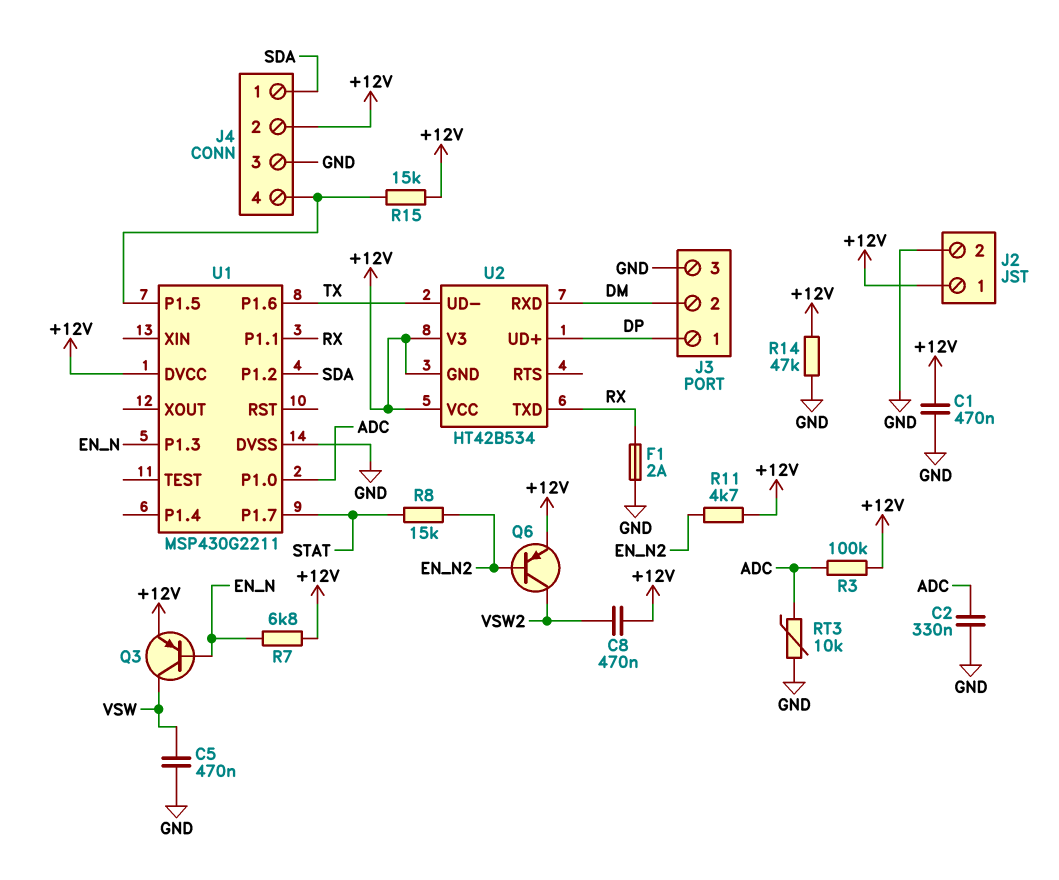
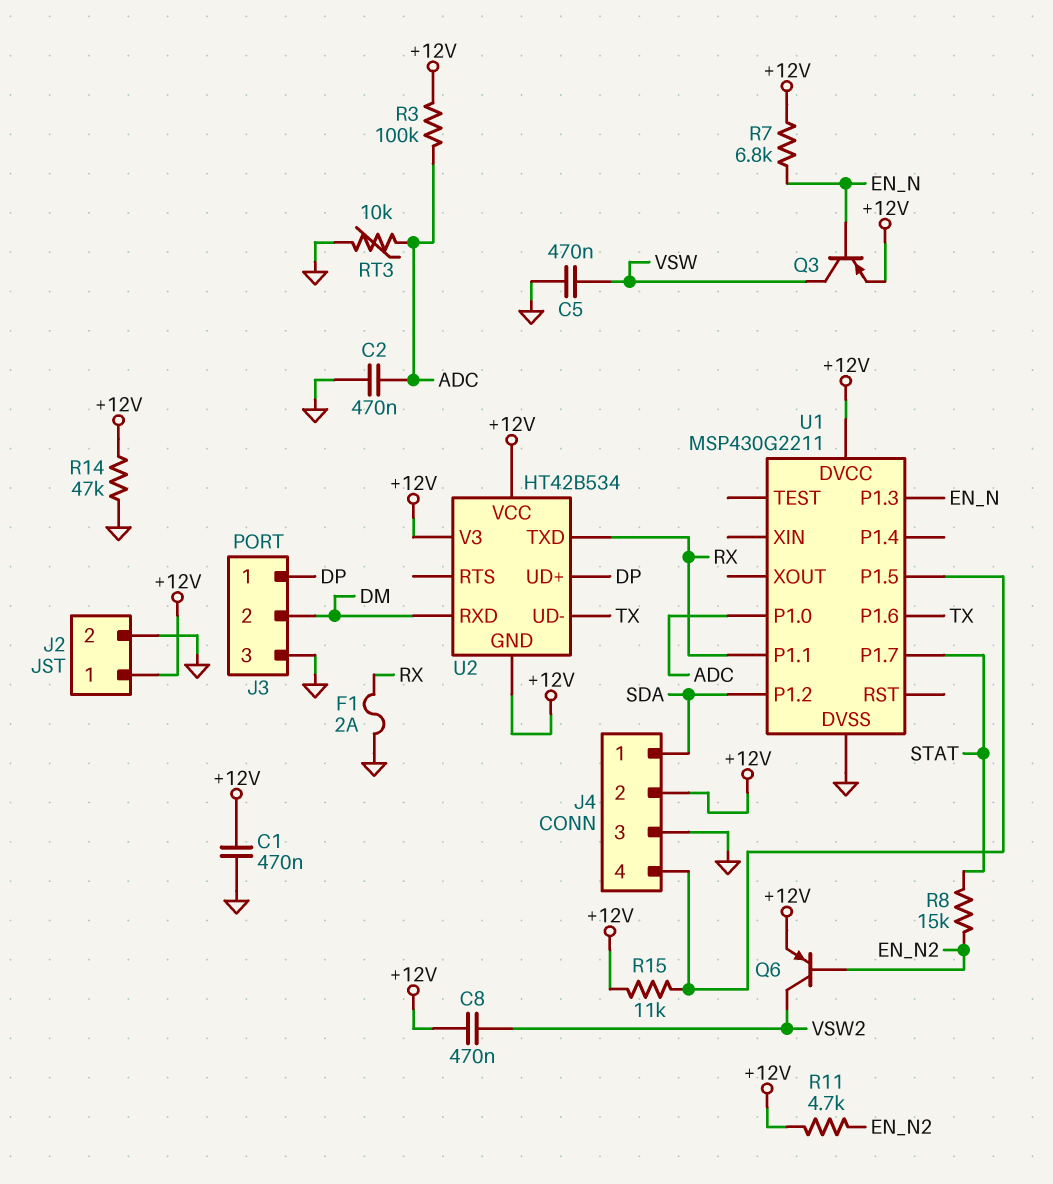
C2: 330nF (ADC, GND) -> 470nF (ADC, GND)
R15: 15k (+12V, J4/4) -> 11k (+12V, J4/4)

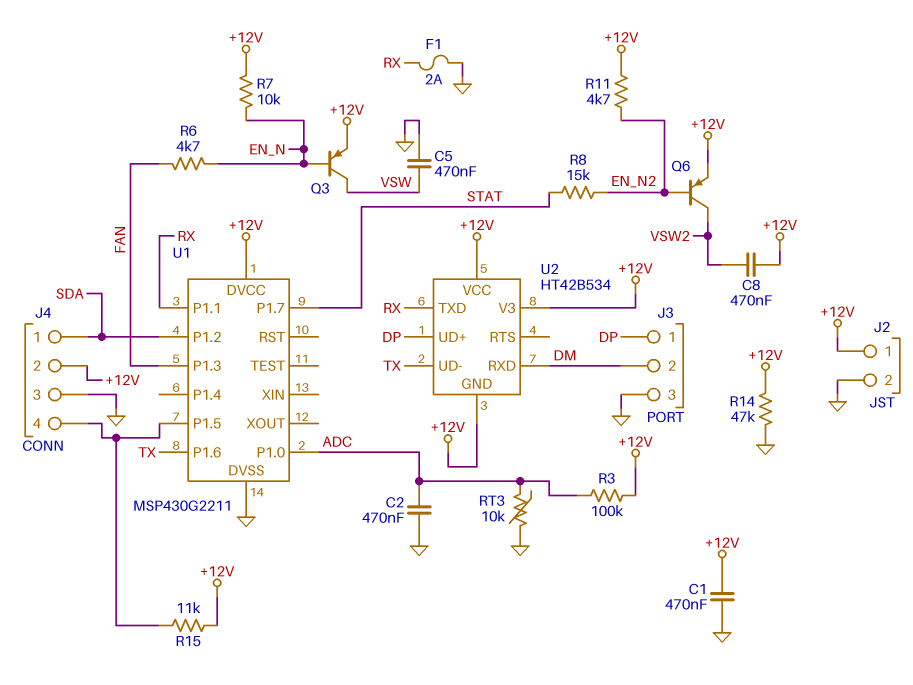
R6: none -> 4.7k (EN_N, FAN)
R7: 6.8k (+12V, EN_N) -> 10k (+12V, EN_N)
U1 pin P1.3: EN_N -> FAN

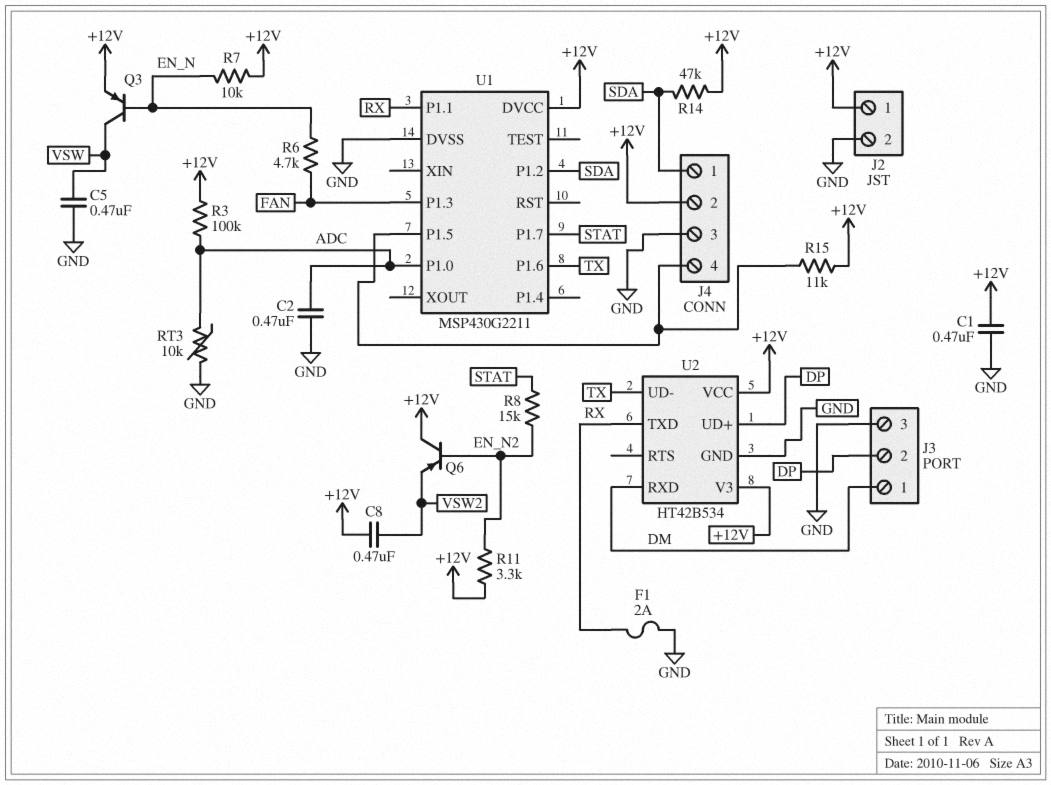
J3 pin 1: DP -> DM
J3 pin 2: DM -> DP
Q6: PNP (B EN_N2, C VSW2, E +12V) -> PNP (B EN_N2, C +12V, E VSW2)
R11: 4.7k (+12V, EN_N2) -> 3.3k (+12V, EN_N2)
R14: 47k (+12V, GND) -> 47k (+12V, SDA)
U2 pin GND: +12V -> GND

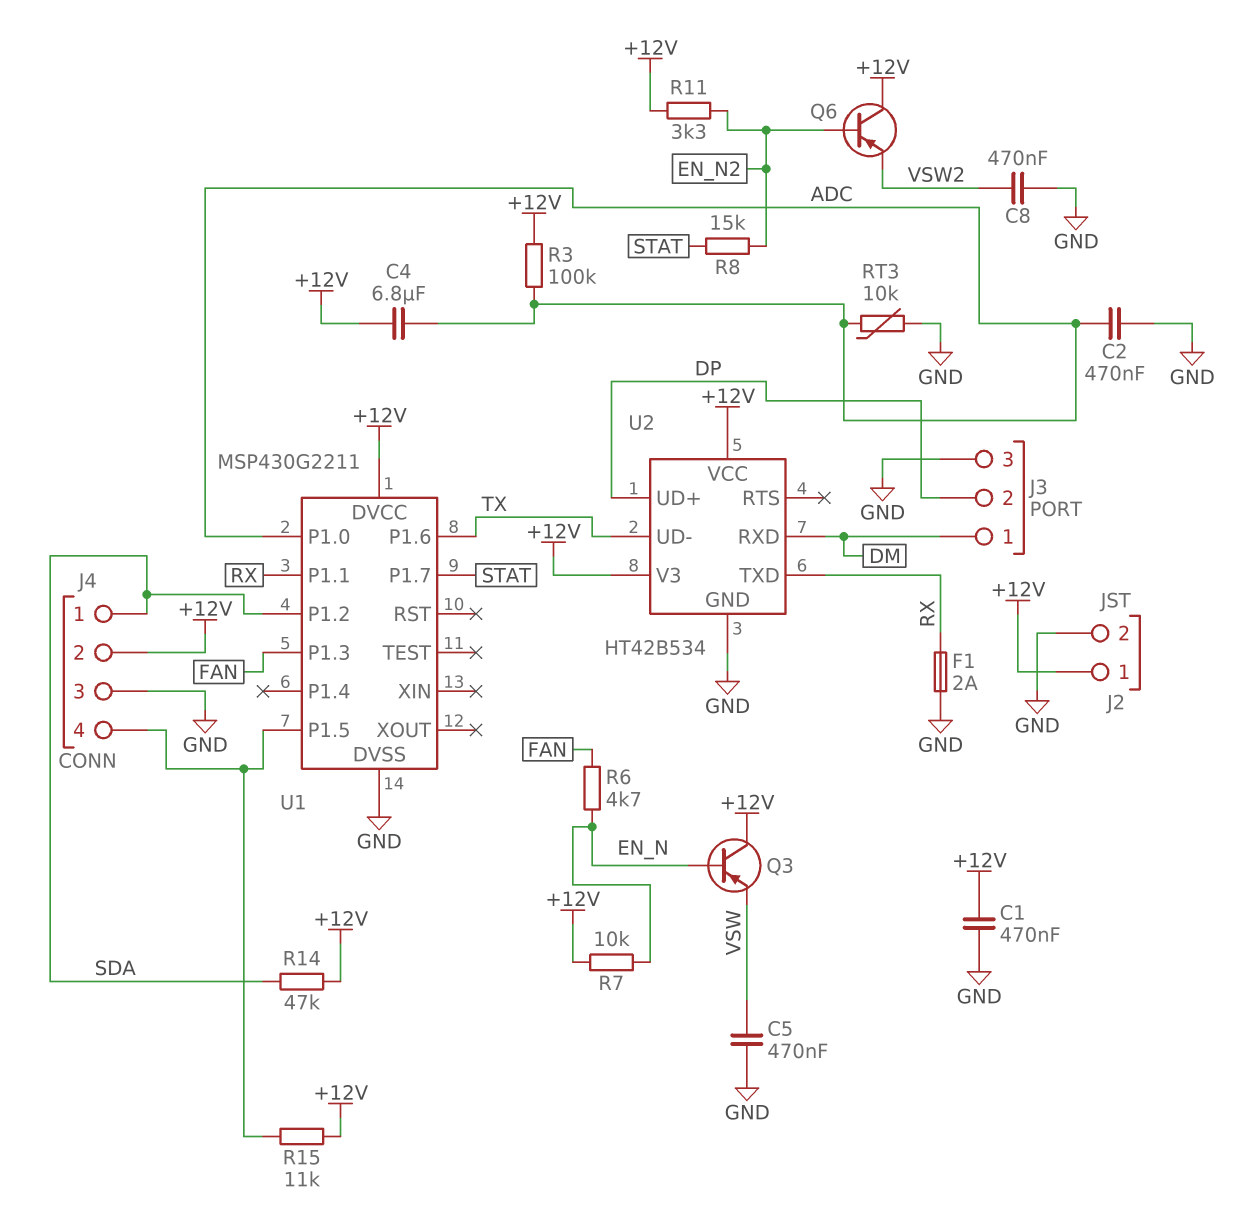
C4: none -> 6.8uF (+12V, ADC)
C8: 470nF (+12V, VSW2) -> 470nF (GND, VSW2)
Q3: PNP (B EN_N, C VSW, E +12V) -> PNP (B EN_N, C +12V, E VSW)

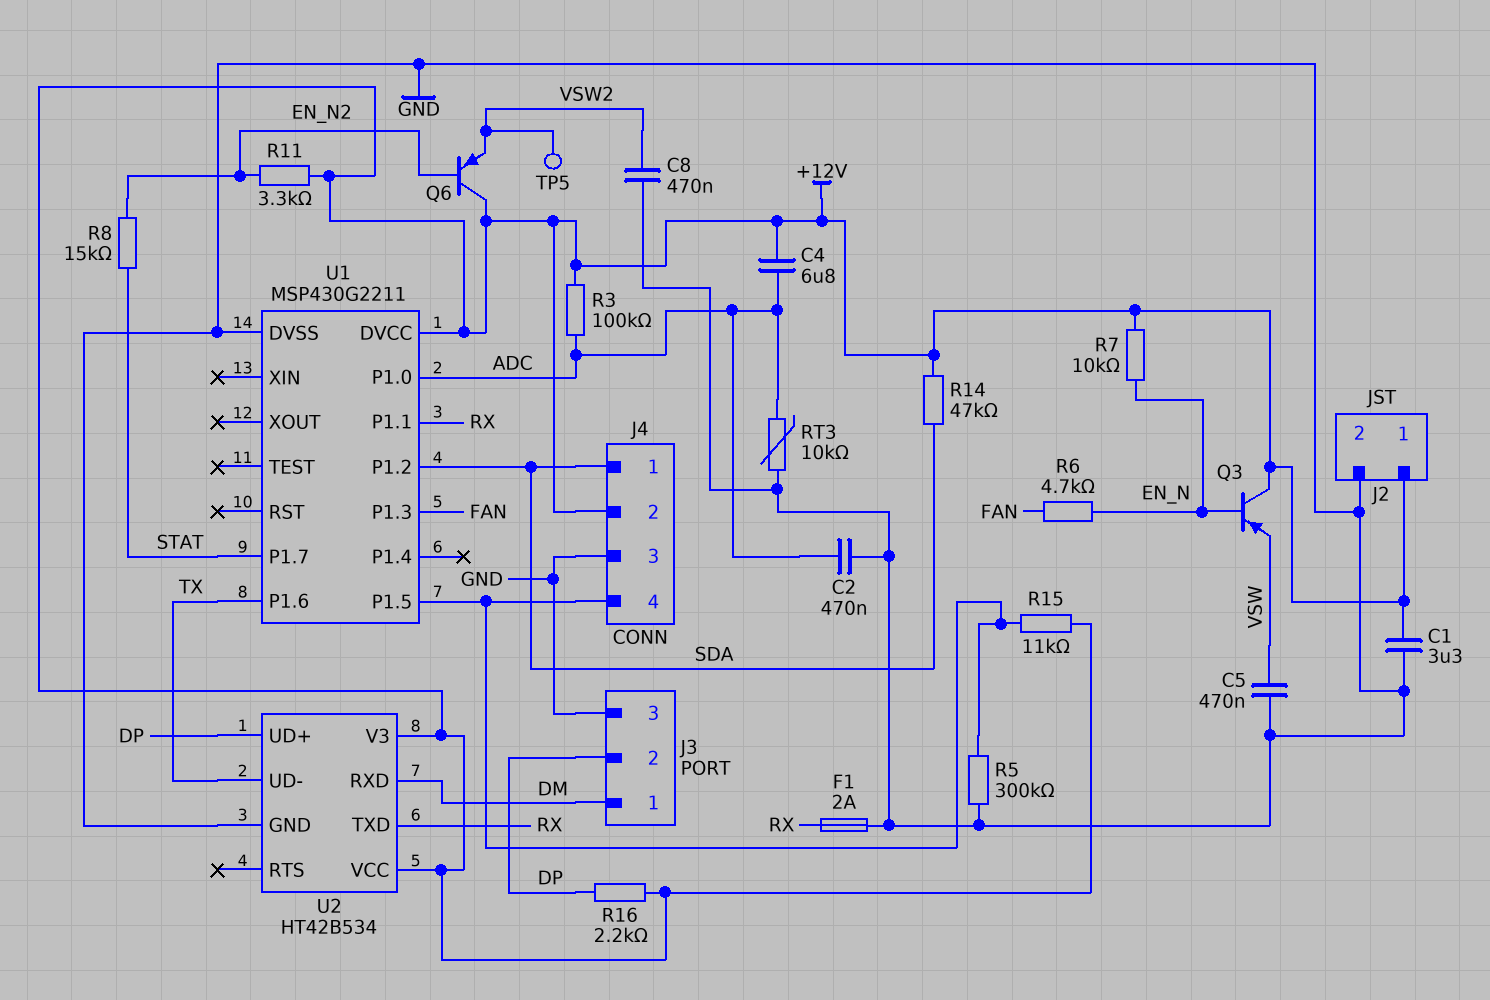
C1: 470nF (+12V, GND) -> 3.3uF (+12V, GND)
R5: none -> 300k (GND, J4/4)
R16: none -> 2.2k (+12V, DP)
TP5: none -> test point (VSW2)

